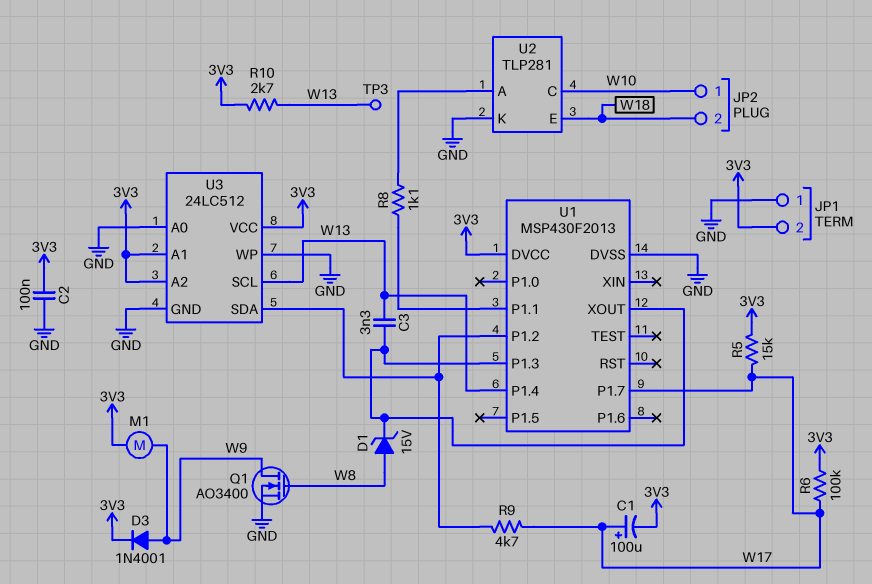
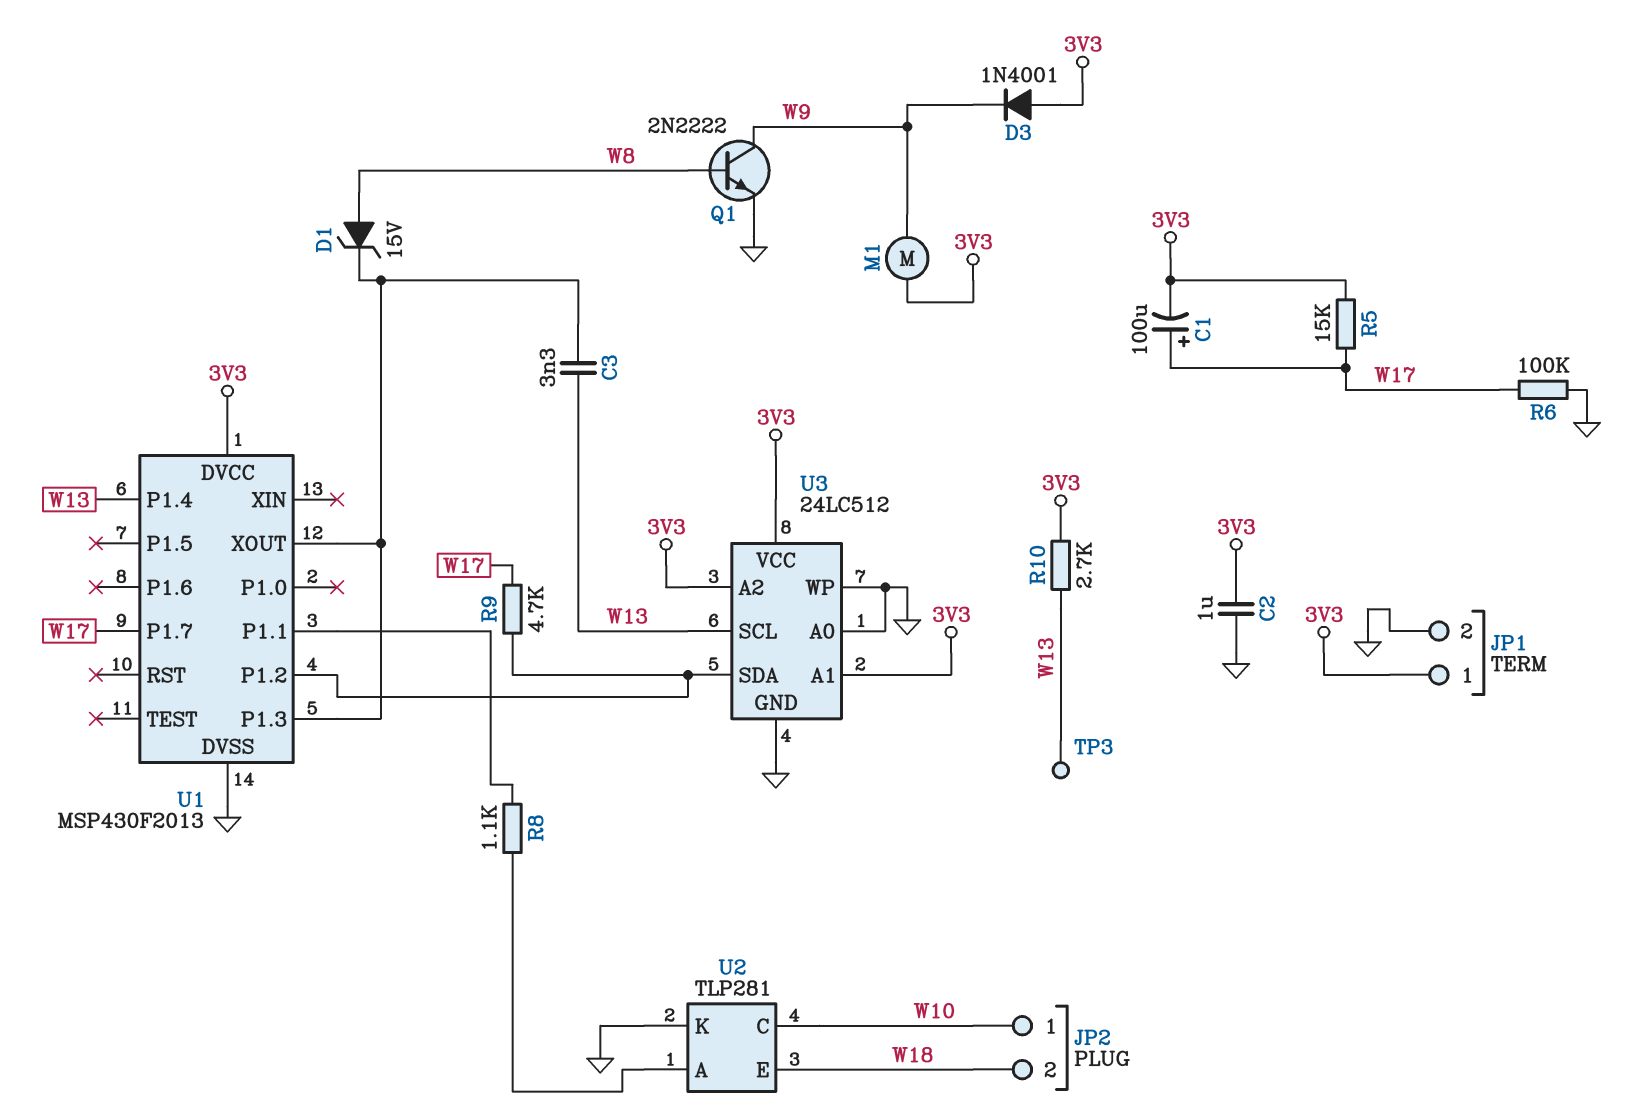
C2: 100nF (3V3, GND) -> 1uF (3V3, GND)
D3: diode 1N4001 (A W9, K 3V3) -> diode 1N4001 (A 3V3, K W9)
JP1 pin 1: GND -> 3V3
JP1 pin 2: 3V3 -> GND
Q1: NMOS AO3400 (G W8, D W9, S GND) -> NPN 2N2222 (B W8, C W9, E GND)
R6: 100k (3V3, W17) -> 100k (GND, W17)

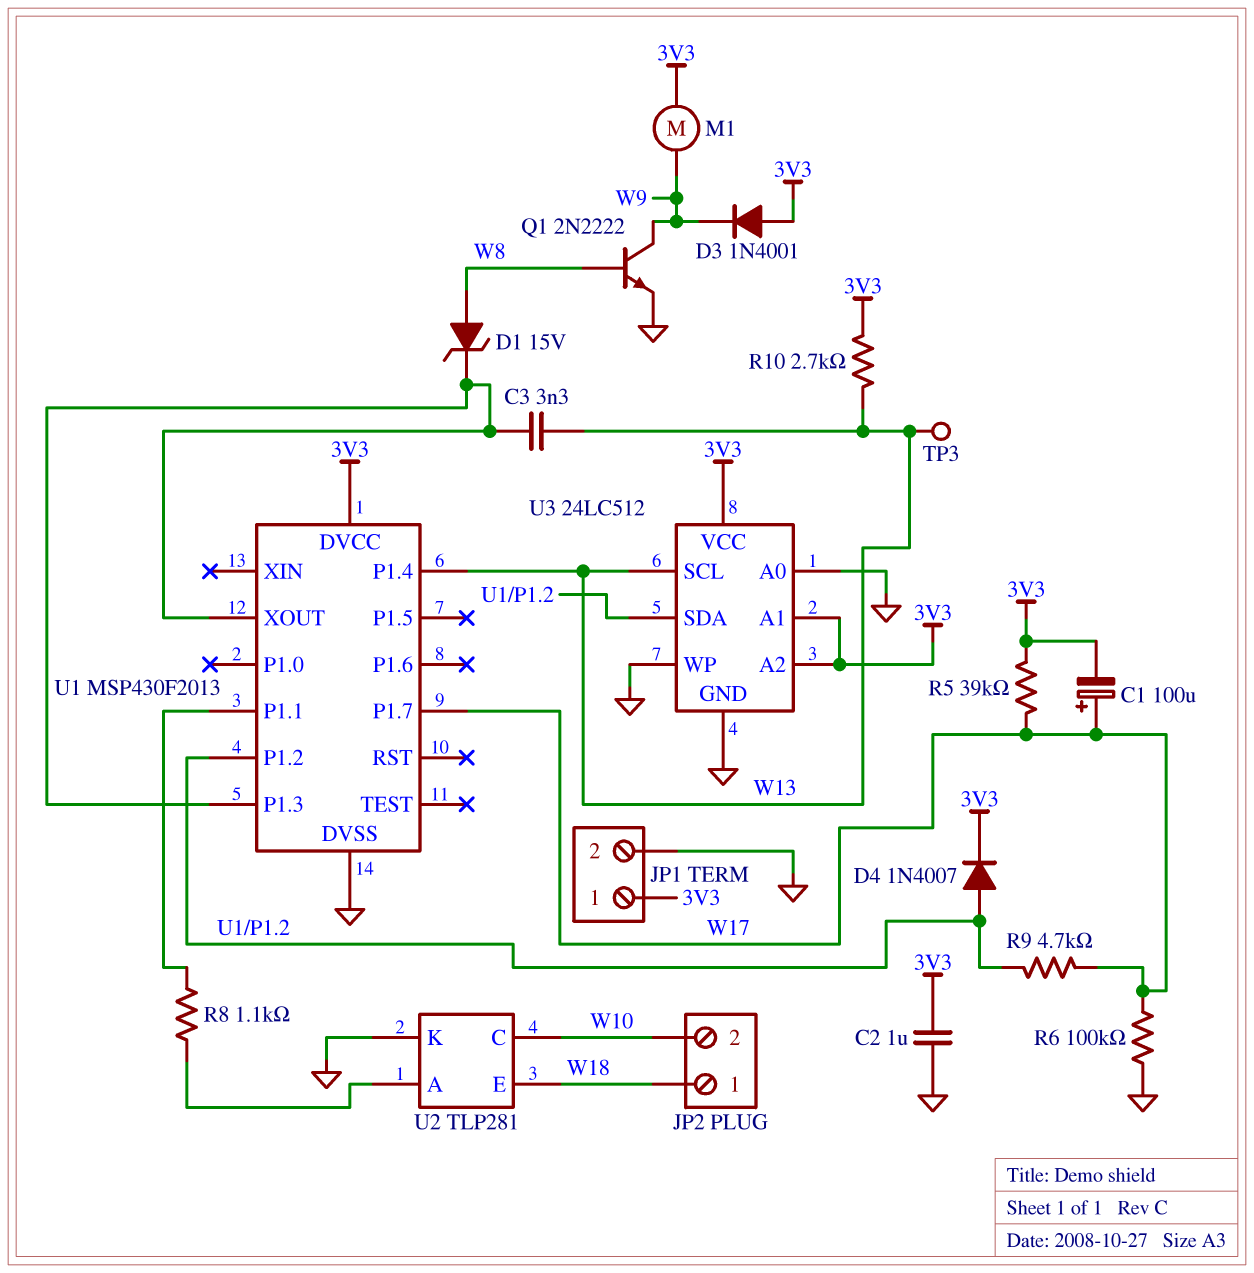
D4: none -> diode 1N4007 (A U1/P1.2, K 3V3)
JP2 pin 1: W10 -> W18
JP2 pin 2: W18 -> W10
R5: 15k (3V3, W17) -> 39k (3V3, W17)

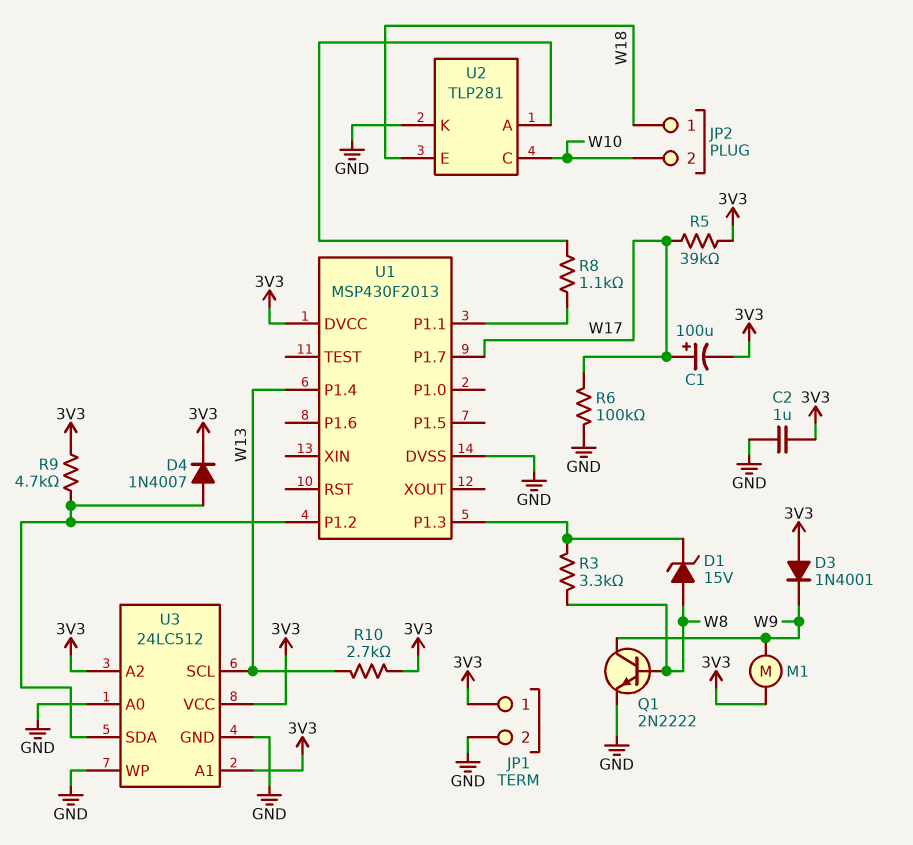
C3: 3.3nF (U1/P1.3, W13) -> none
R3: none -> 3.3k (U1/P1.3, W8)
R9: 4.7k (U1/P1.2, W17) -> 4.7k (3V3, U1/P1.2)
TP3: test point (W13) -> none
U1 pin XOUT: U1/P1.3 -> none

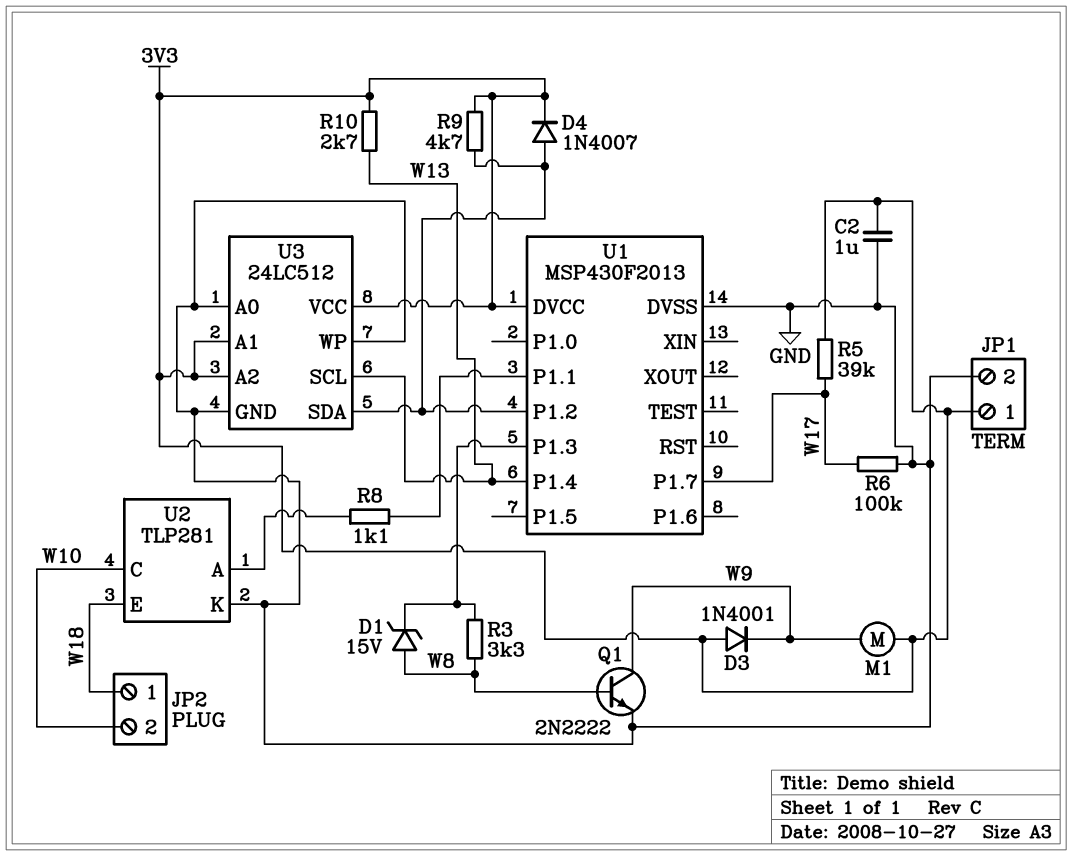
C1: 100uF (plus W17, minus 3V3) -> none

